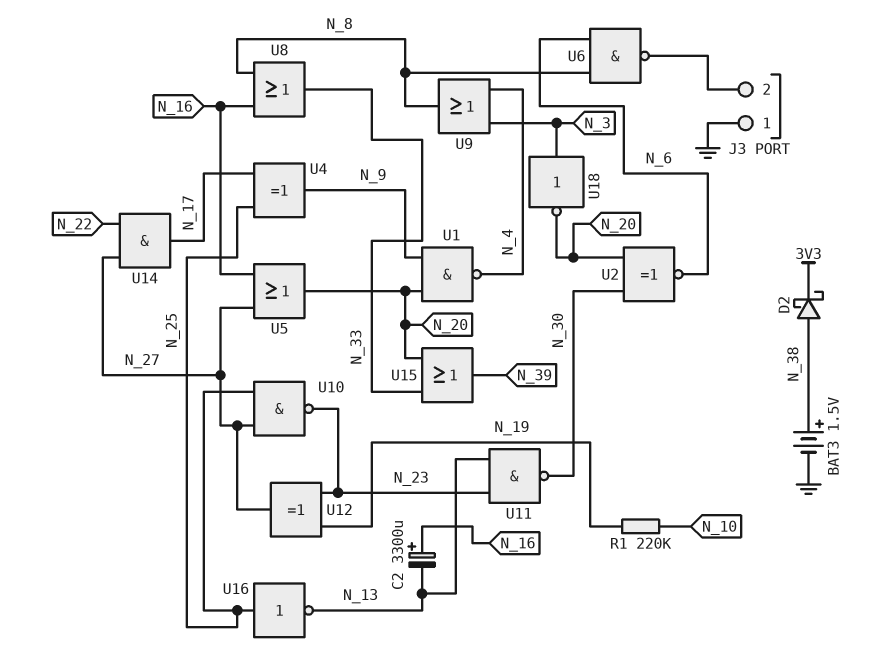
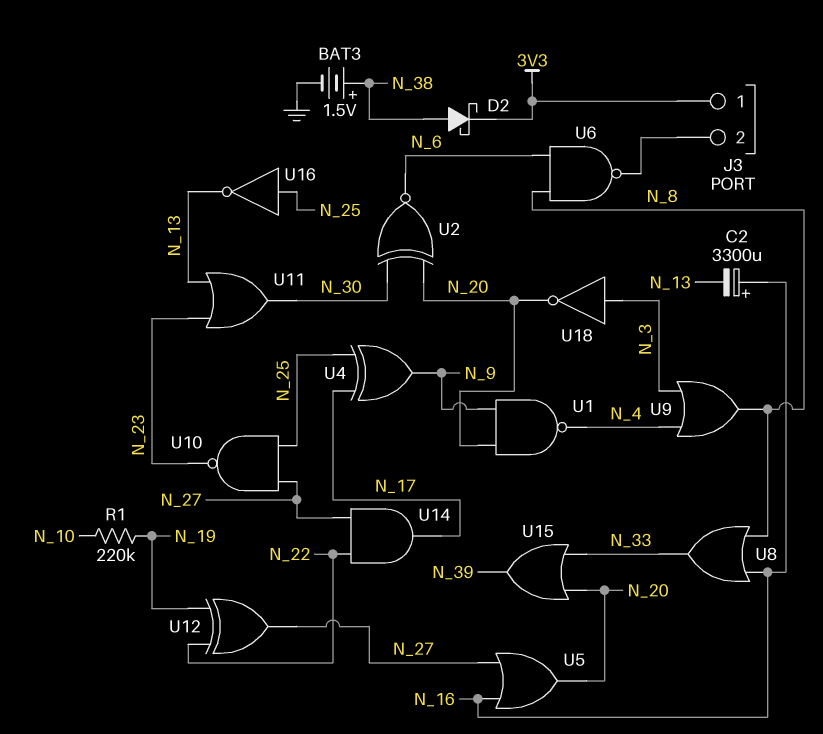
J3 pin 1: GND -> 3V3
U11: NAND (in N_13, in N_23, out N_30) -> OR (in N_13, in N_23, out N_30)
U12: XOR (in N_19, in N_23, out N_27) -> XOR (in N_19, in N_22, out N_27)

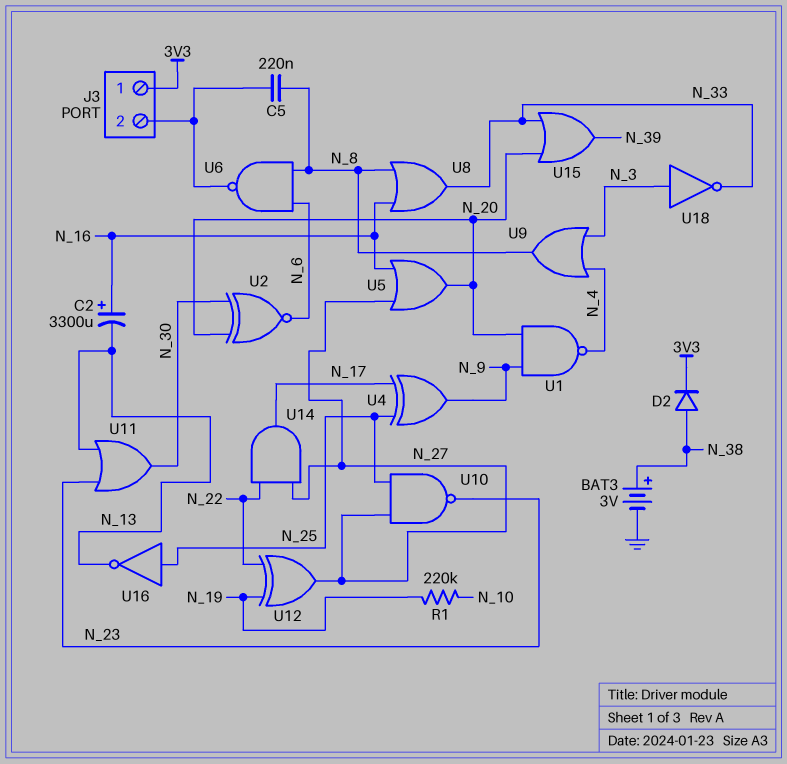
BAT3: 1.5V (plus N_38, minus GND) -> 3V (plus N_38, minus GND)
C5: none -> 220nF (J3/2, N_8)
D2: schottky (A N_38, K 3V3) -> diode (A N_38, K 3V3)
U18: NOT (in N_3, out N_20) -> NOT (in N_3, out N_33)

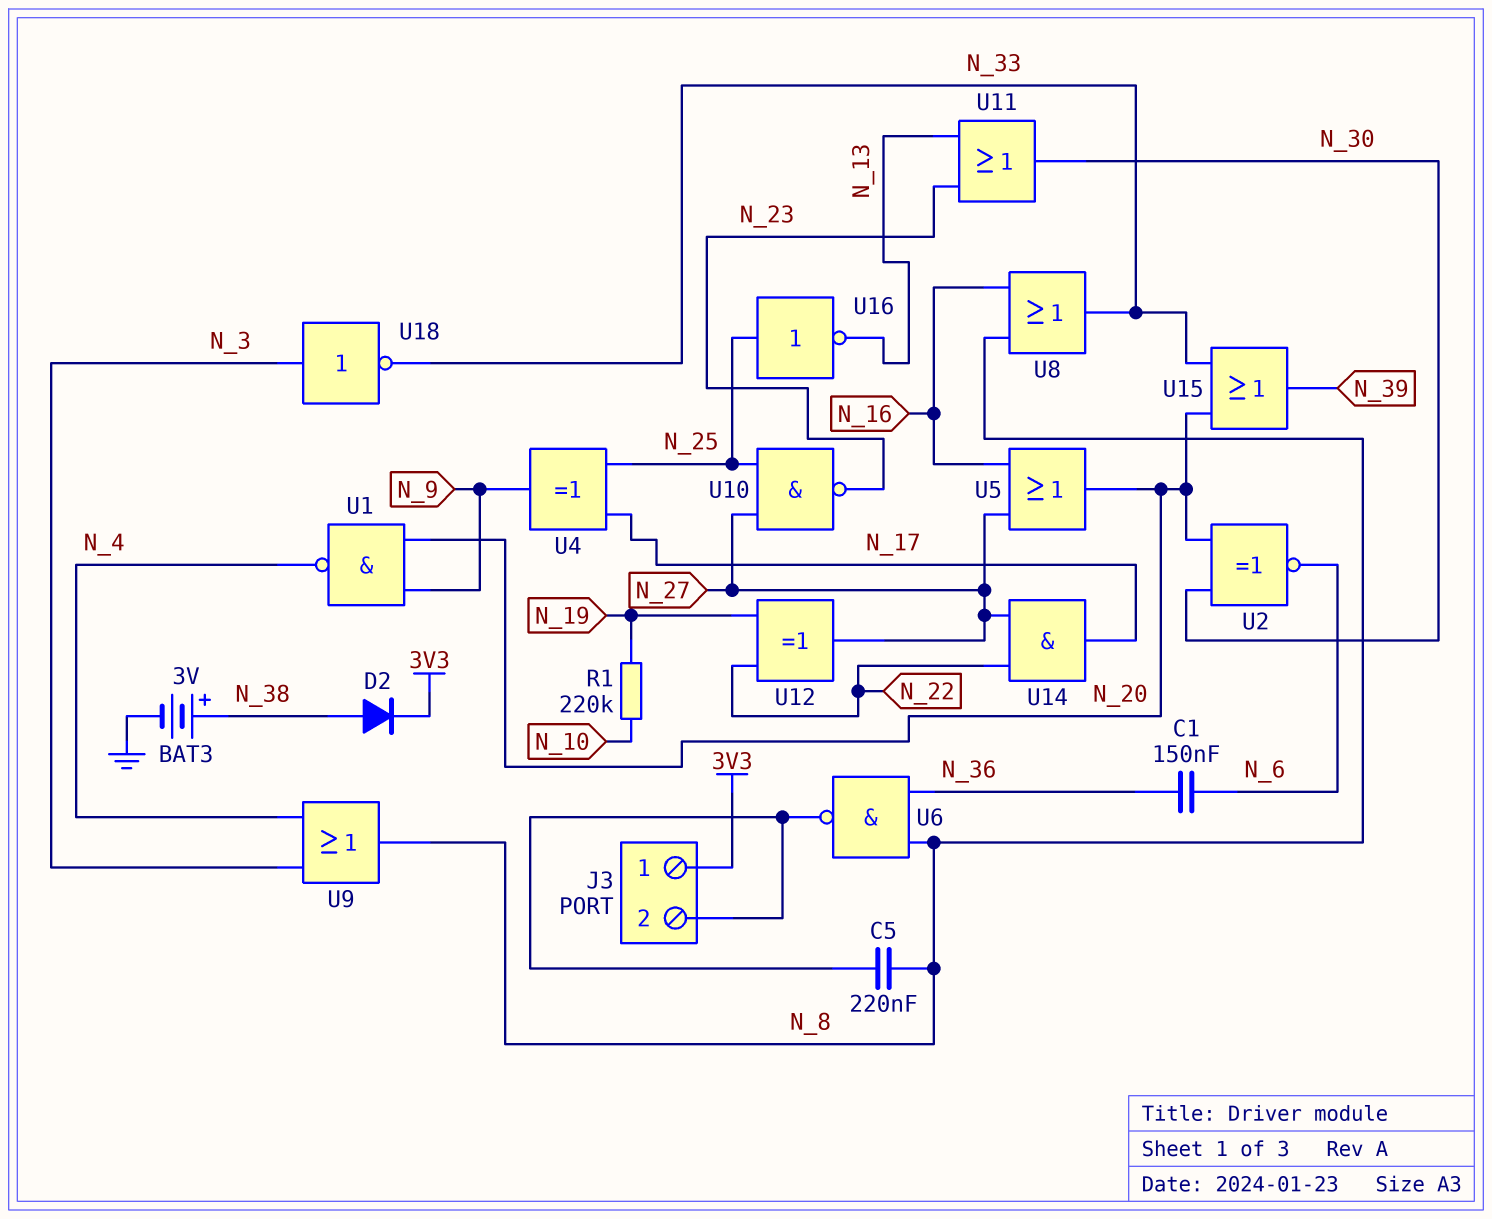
C1: none -> 150nF (N_6, N_36)
C2: 3300uF (plus N_16, minus N_13) -> none
U6: NAND (in N_6, in N_8, out J3/2) -> NAND (in N_8, in N_36, out J3/2)

